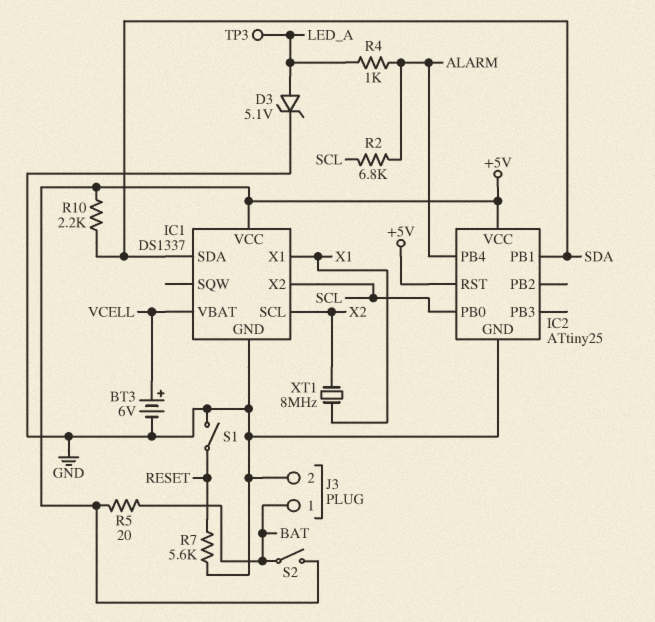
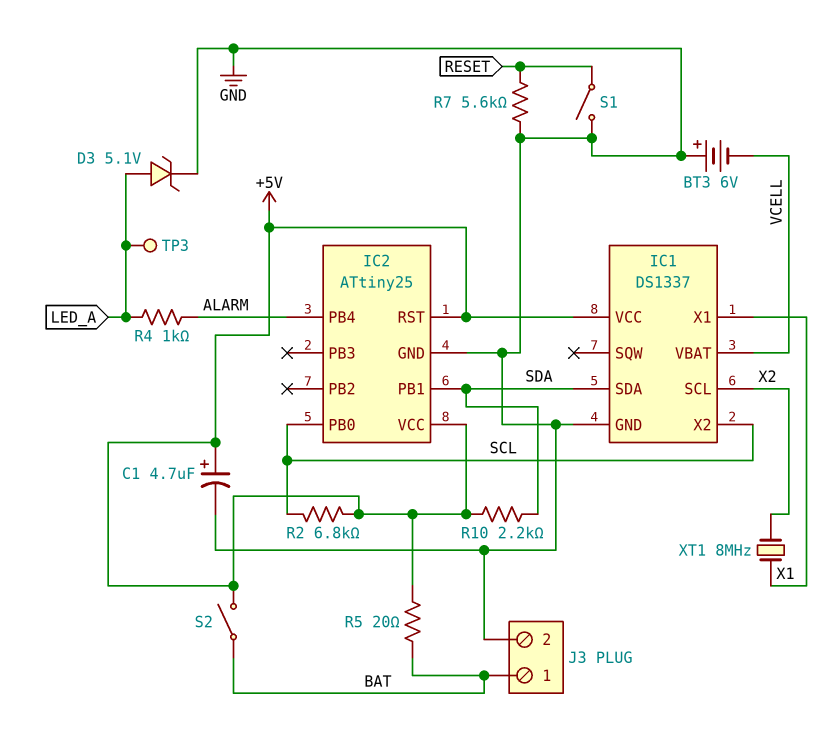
BT3: 6V (plus VCELL, minus GND) -> 6V (plus GND, minus VCELL)
C1: none -> 4.7uF (plus +5V, minus GND)
R2: 6.8k (ALARM, SCL) -> 6.8k (+5V, SCL)

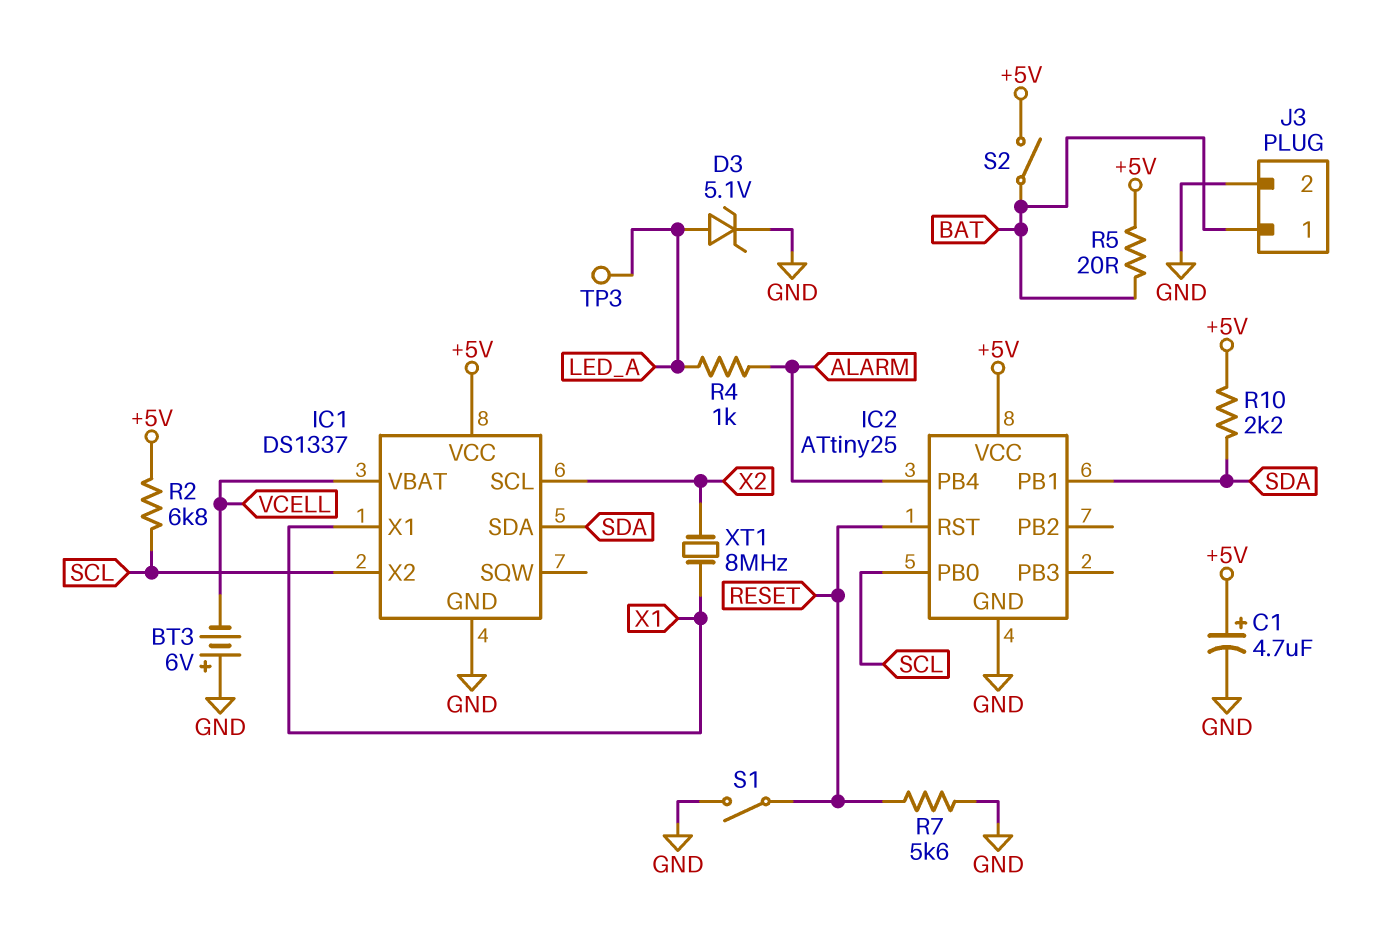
IC2 pin RST: +5V -> RESET

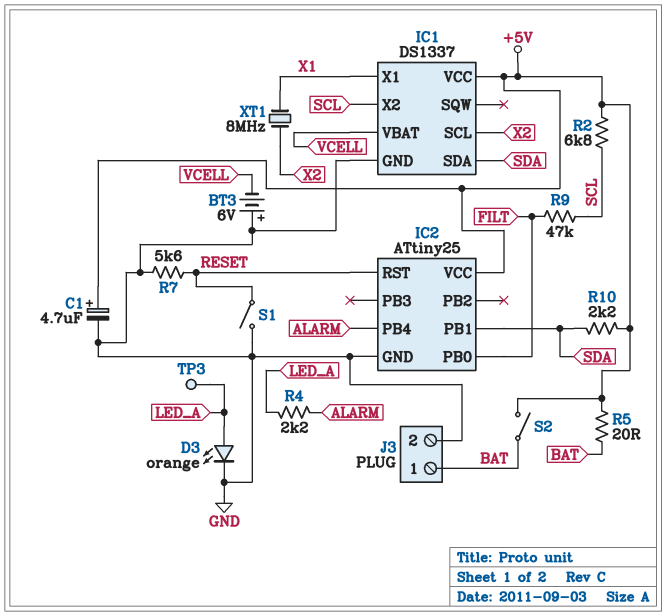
D3: zener 5.1V (A LED_A, K GND) -> LED orange (A LED_A, K GND)
IC2 pin PB0: SCL -> FILT
R4: 1k (ALARM, LED_A) -> 2.2k (ALARM, LED_A)
R9: none -> 47k (FILT, SCL)

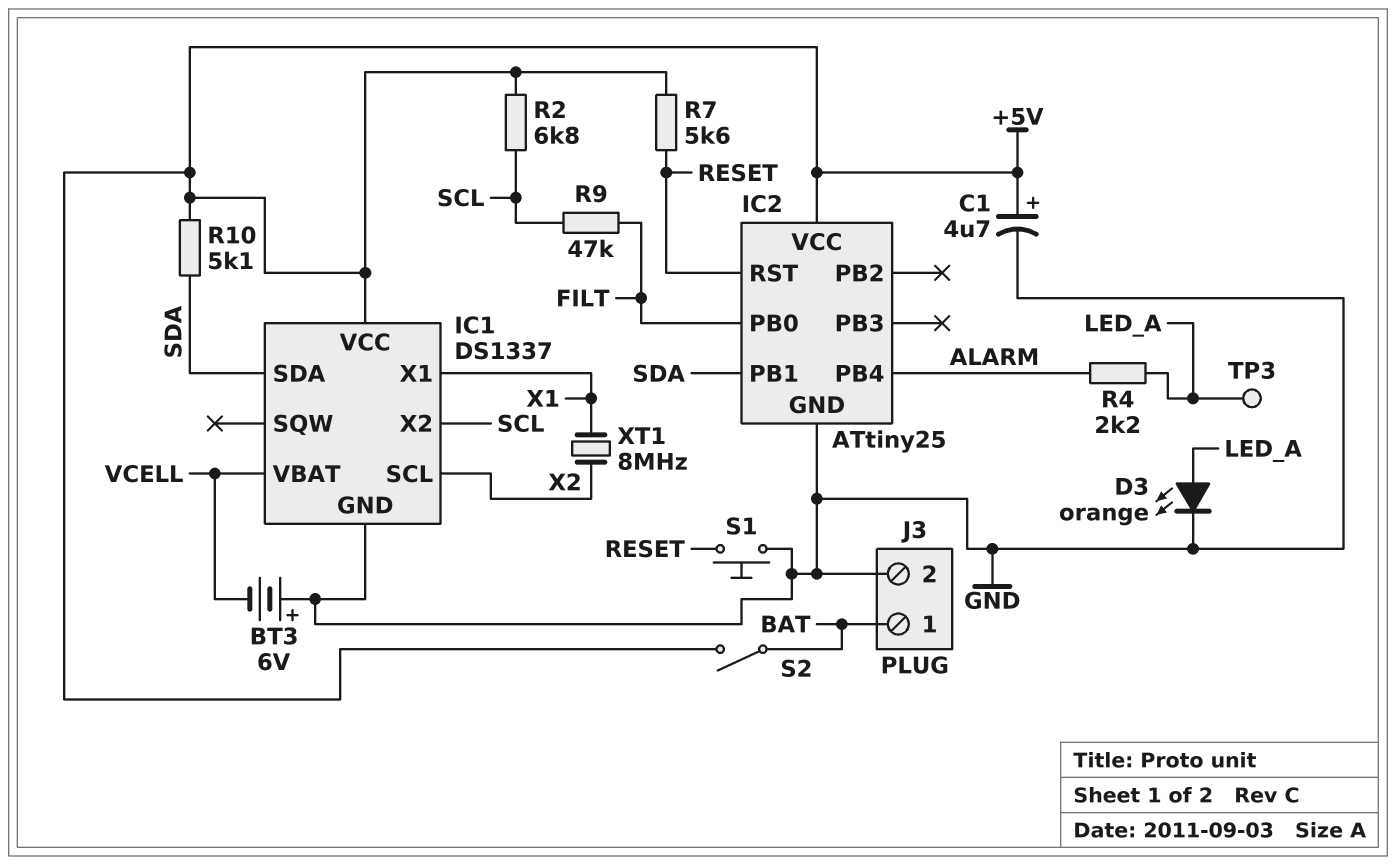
R5: 20 (+5V, BAT) -> none
R7: 5.6k (GND, RESET) -> 5.6k (+5V, RESET)
R10: 2.2k (+5V, SDA) -> 5.1k (+5V, SDA)
S1: switch (GND, RESET) -> button (GND, RESET)

